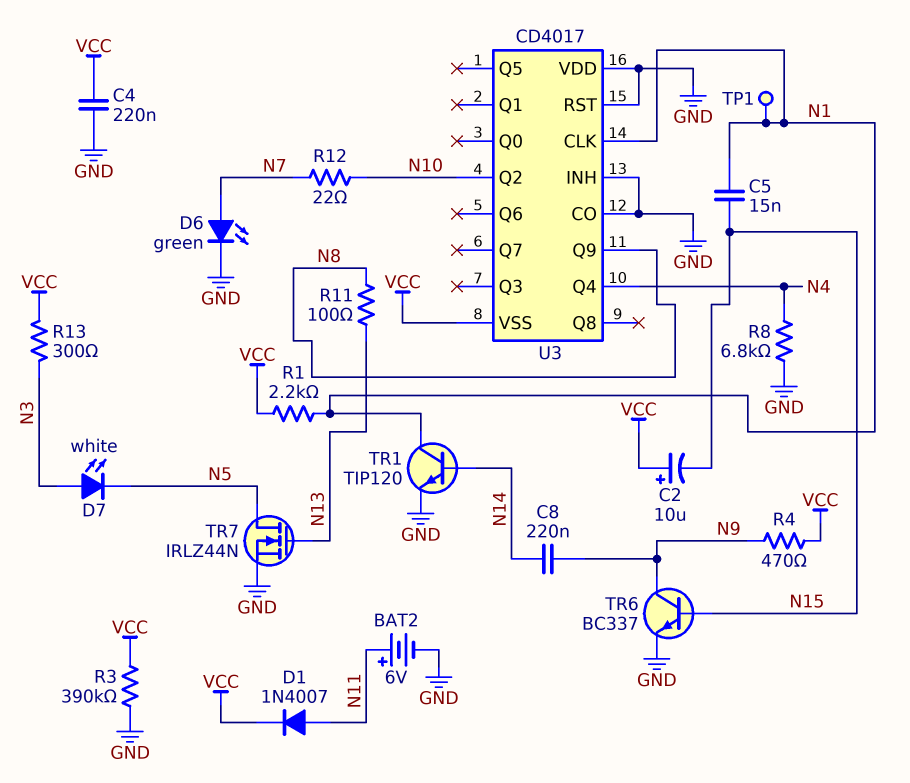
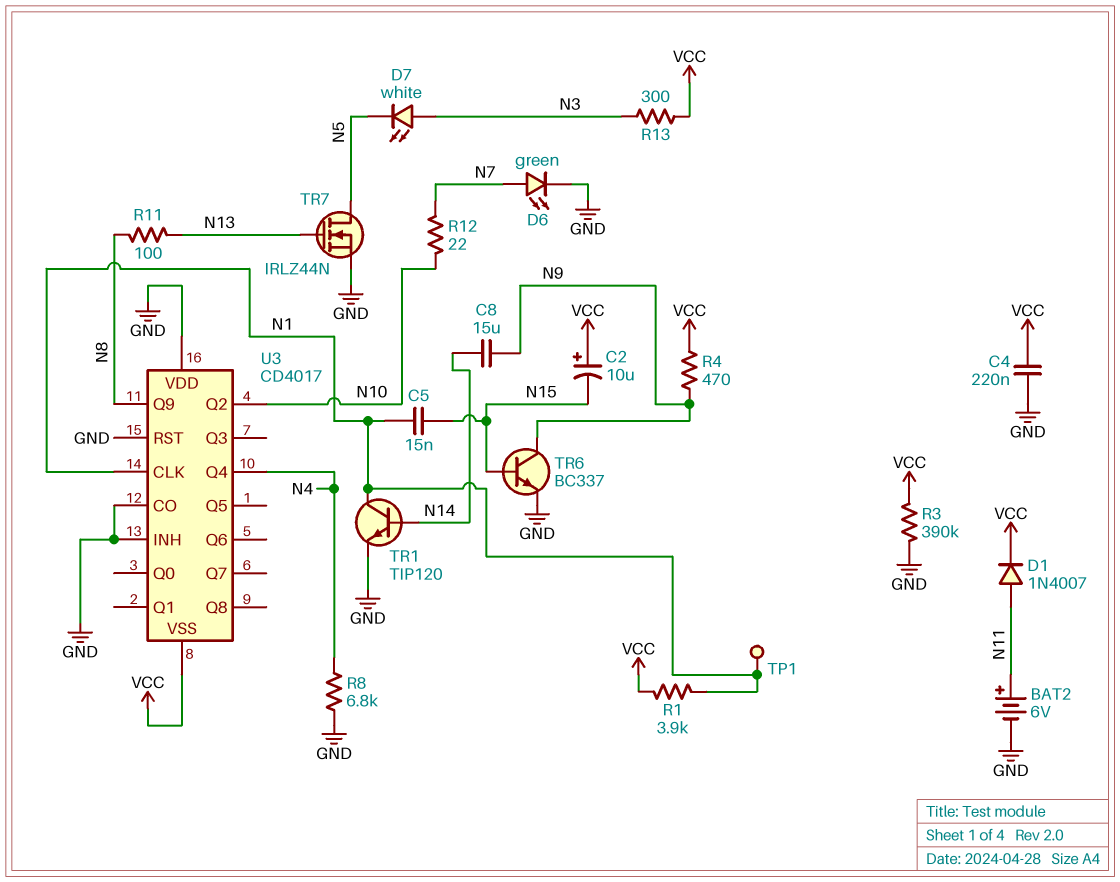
C8: 220nF (N9, N14) -> 15uF (N9, N14)
R1: 2.2k (N1, VCC) -> 3.9k (N1, VCC)

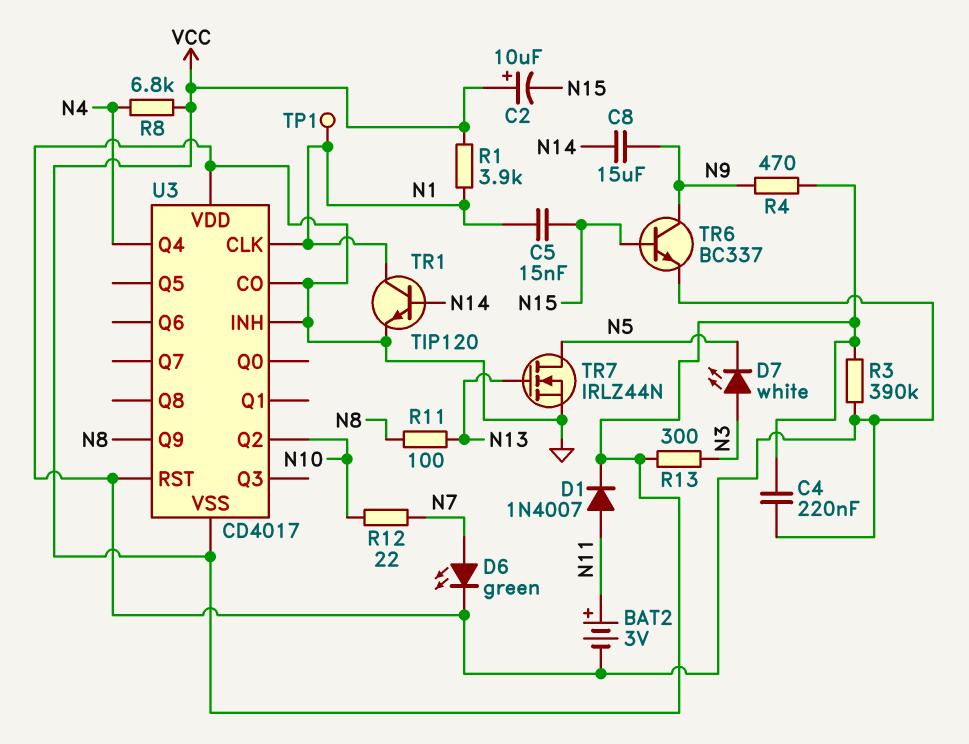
BAT2: 6V (plus N11, minus GND) -> 3V (plus N11, minus GND)
R8: 6.8k (GND, N4) -> 6.8k (N4, VCC)

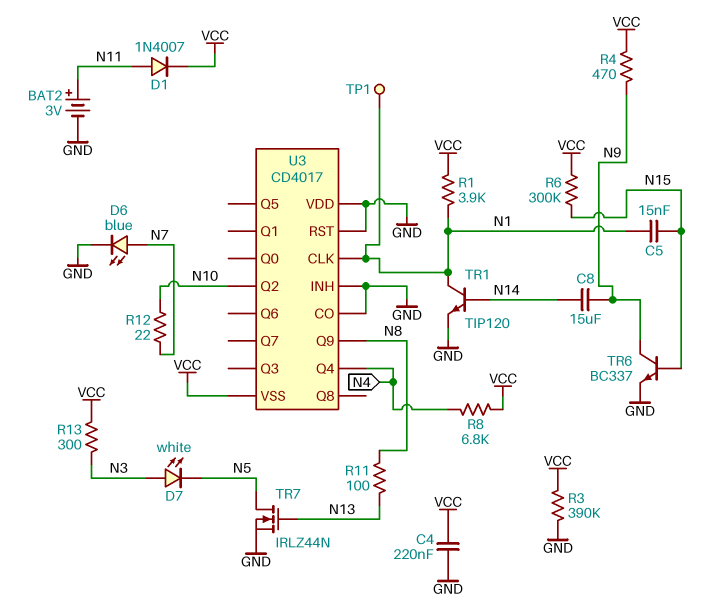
C2: 10uF (plus VCC, minus N15) -> none
D6: LED green (A N7, K GND) -> LED blue (A N7, K GND)
R6: none -> 300k (N15, VCC)

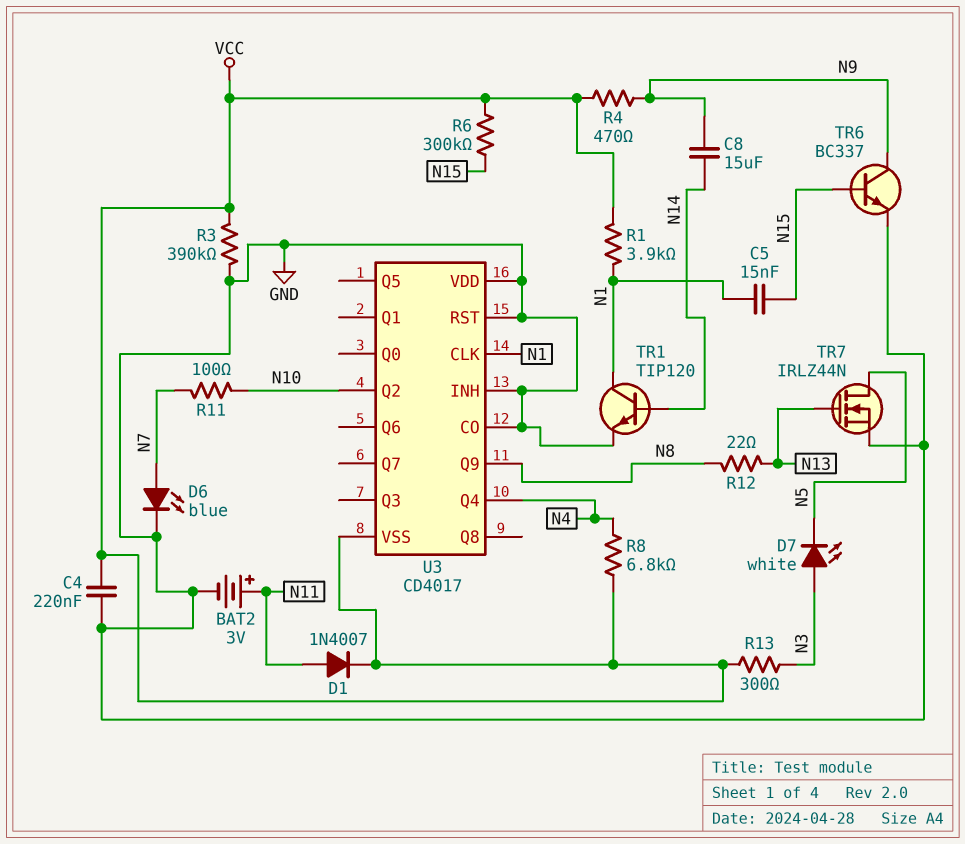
R11: 100 (N8, N13) -> 100 (N7, N10)
R12: 22 (N7, N10) -> 22 (N8, N13)
TP1: test point (N1) -> none

